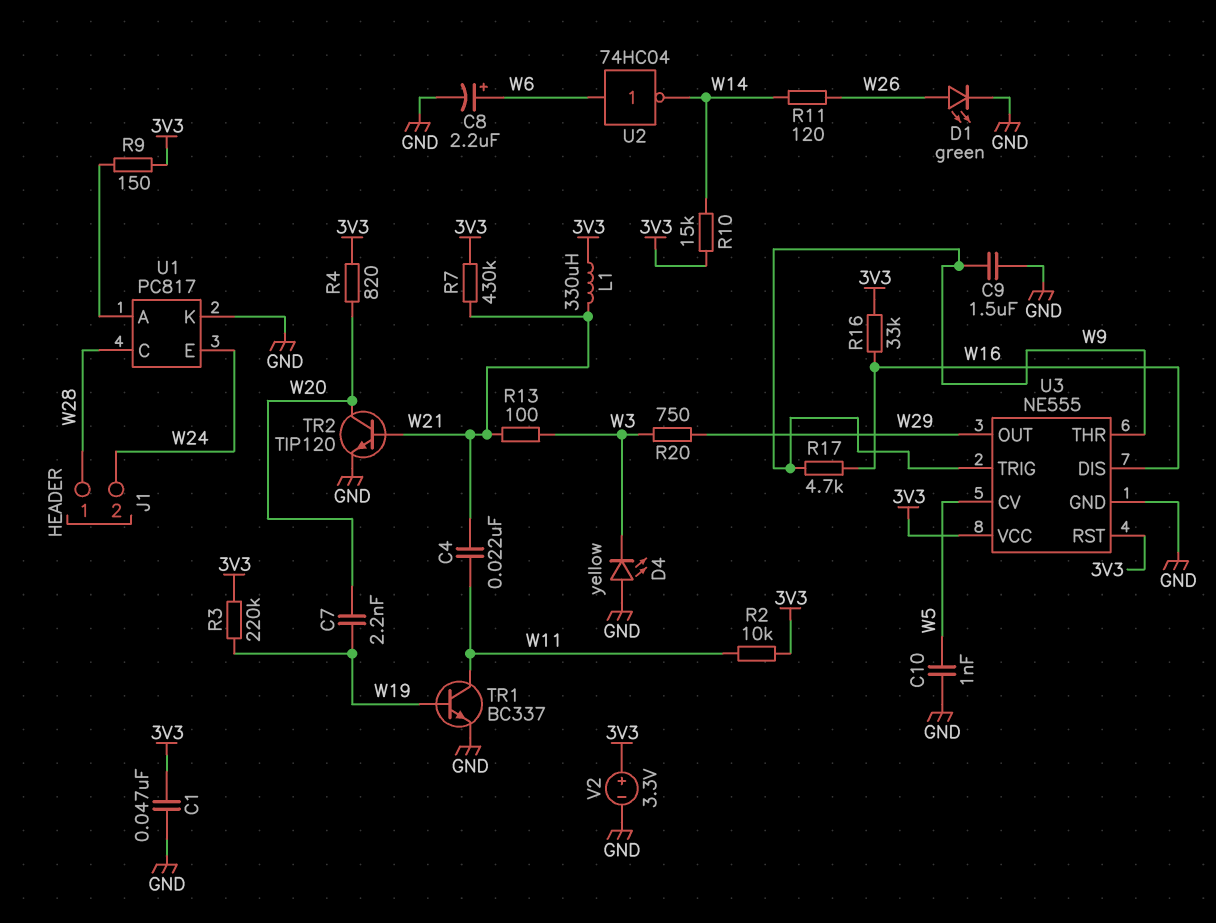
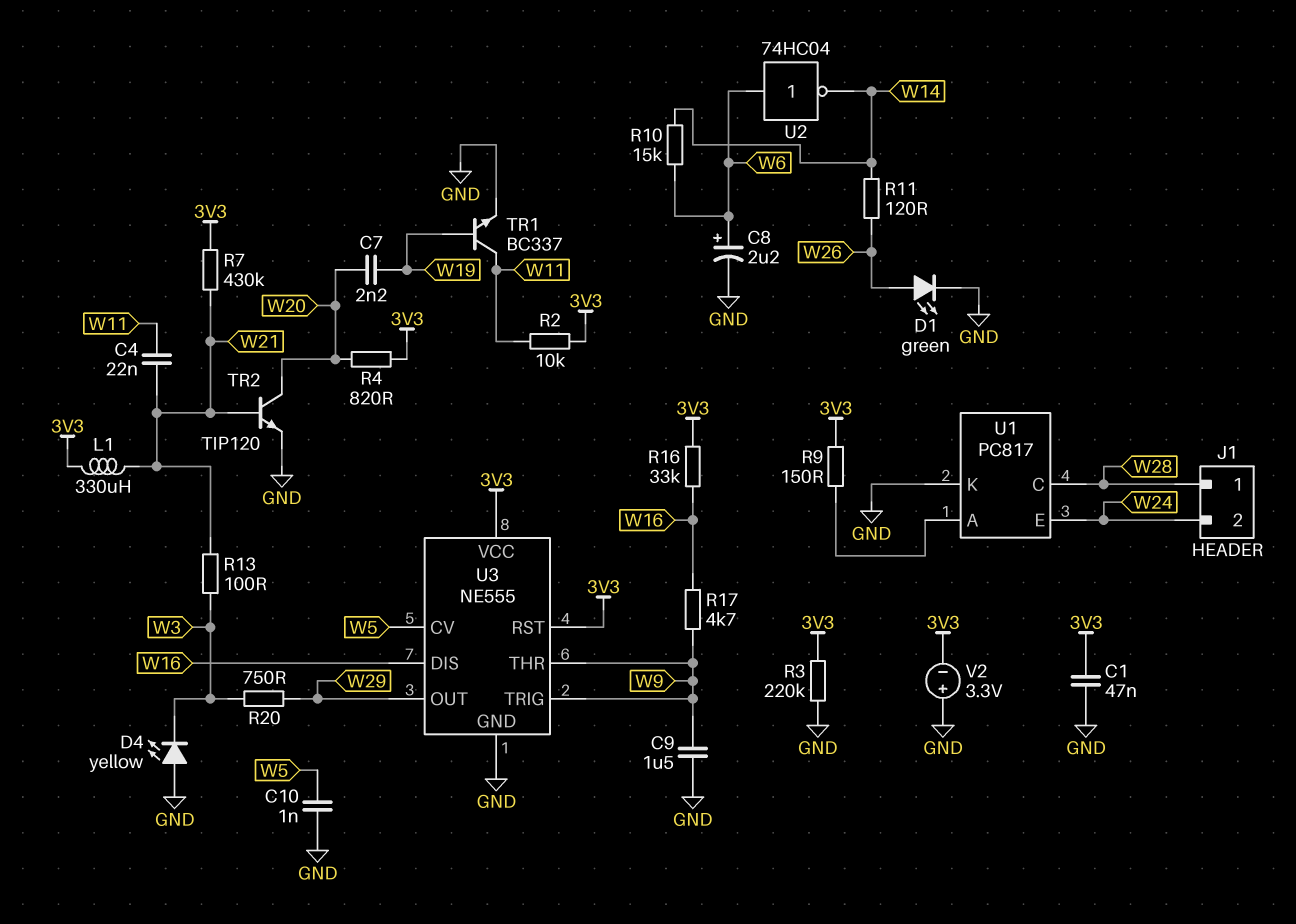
R3: 220k (3V3, W19) -> 220k (3V3, GND)
R10: 15k (3V3, W14) -> 15k (W6, W14)
V2: 3.3V (plus 3V3, minus GND) -> 3.3V (plus GND, minus 3V3)

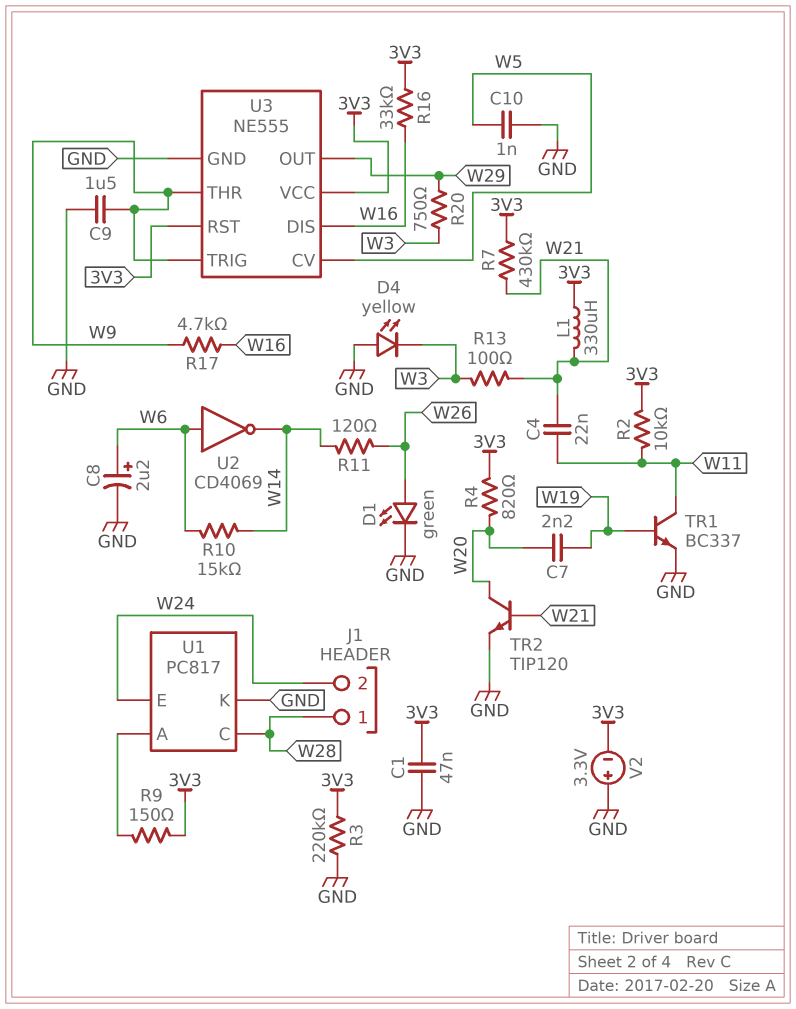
U2: NOT 74HC04 (in W6, out W14) -> NOT CD4069 (in W6, out W14)

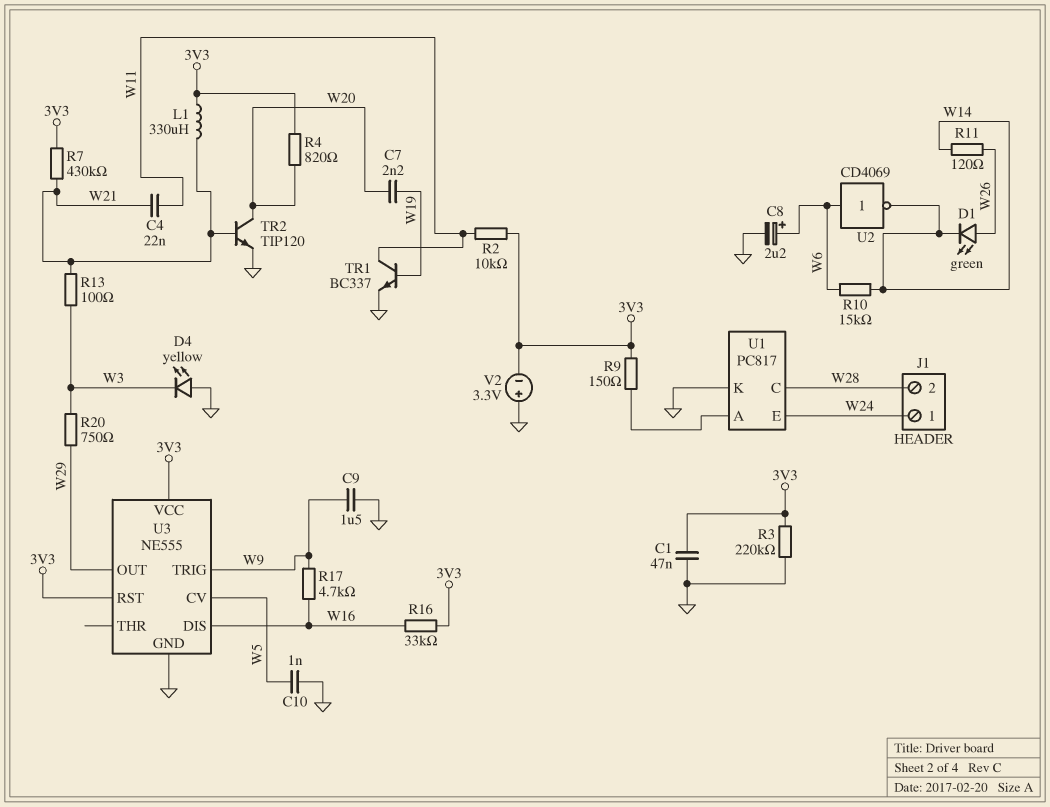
D1: LED green (A W26, K GND) -> LED green (A W26, K W14)
J1 pin 1: W28 -> W24
J1 pin 2: W24 -> W28
U3 pin THR: W9 -> none

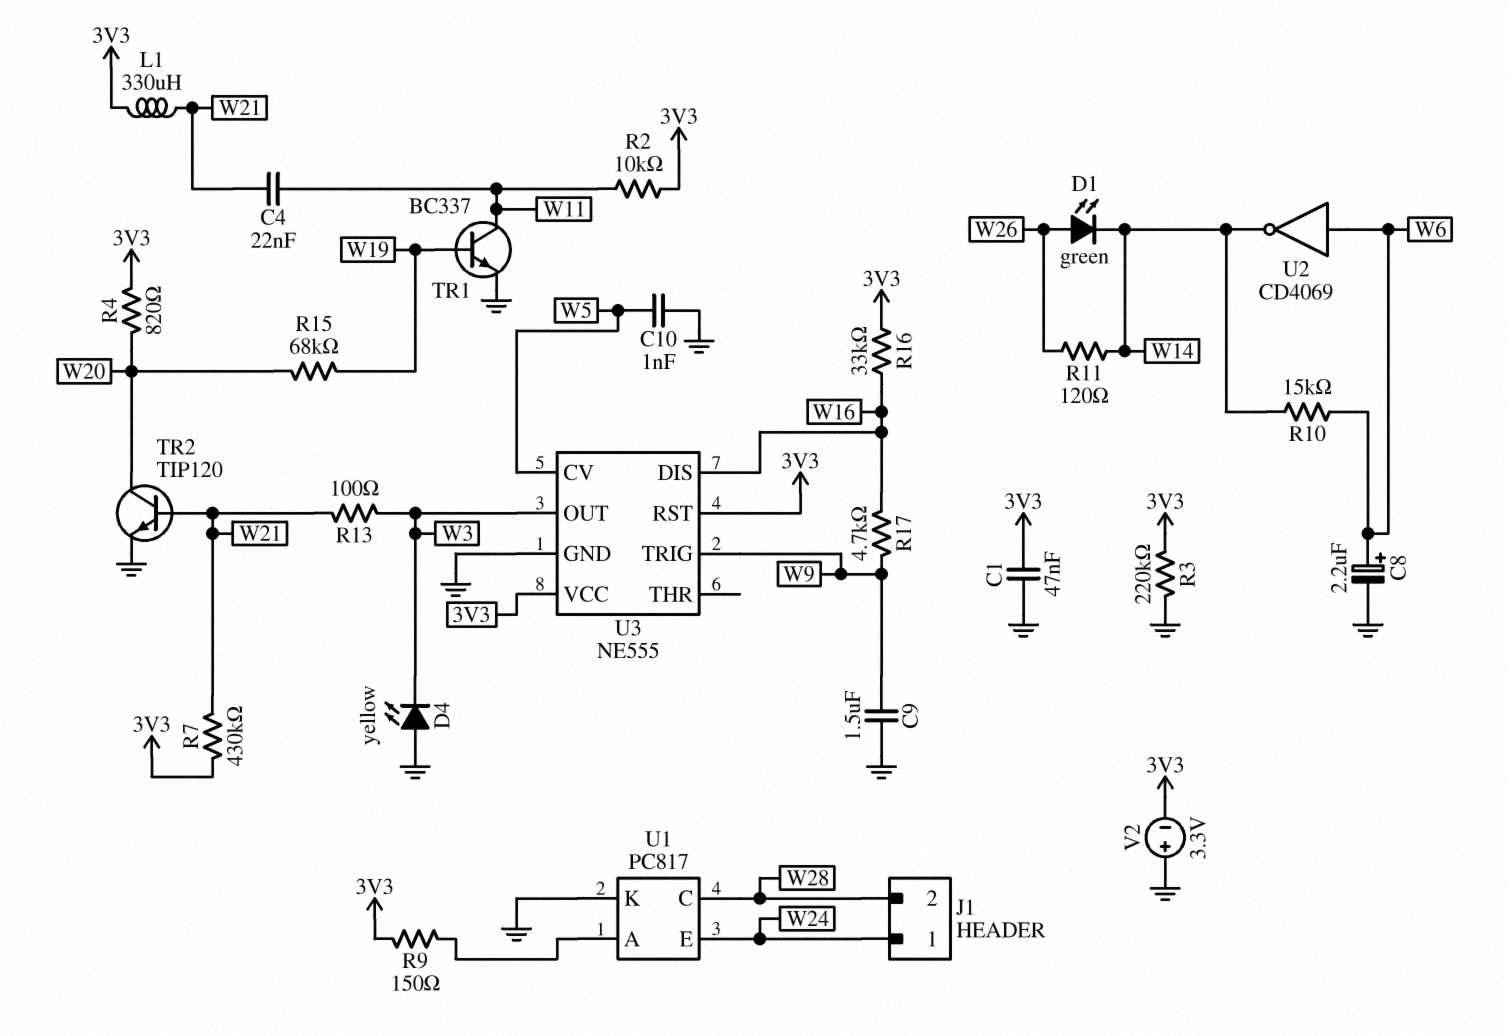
C7: 2.2nF (W19, W20) -> none
R15: none -> 68k (W19, W20)
R20: 750 (W3, W29) -> none
U3 pin OUT: W29 -> W3

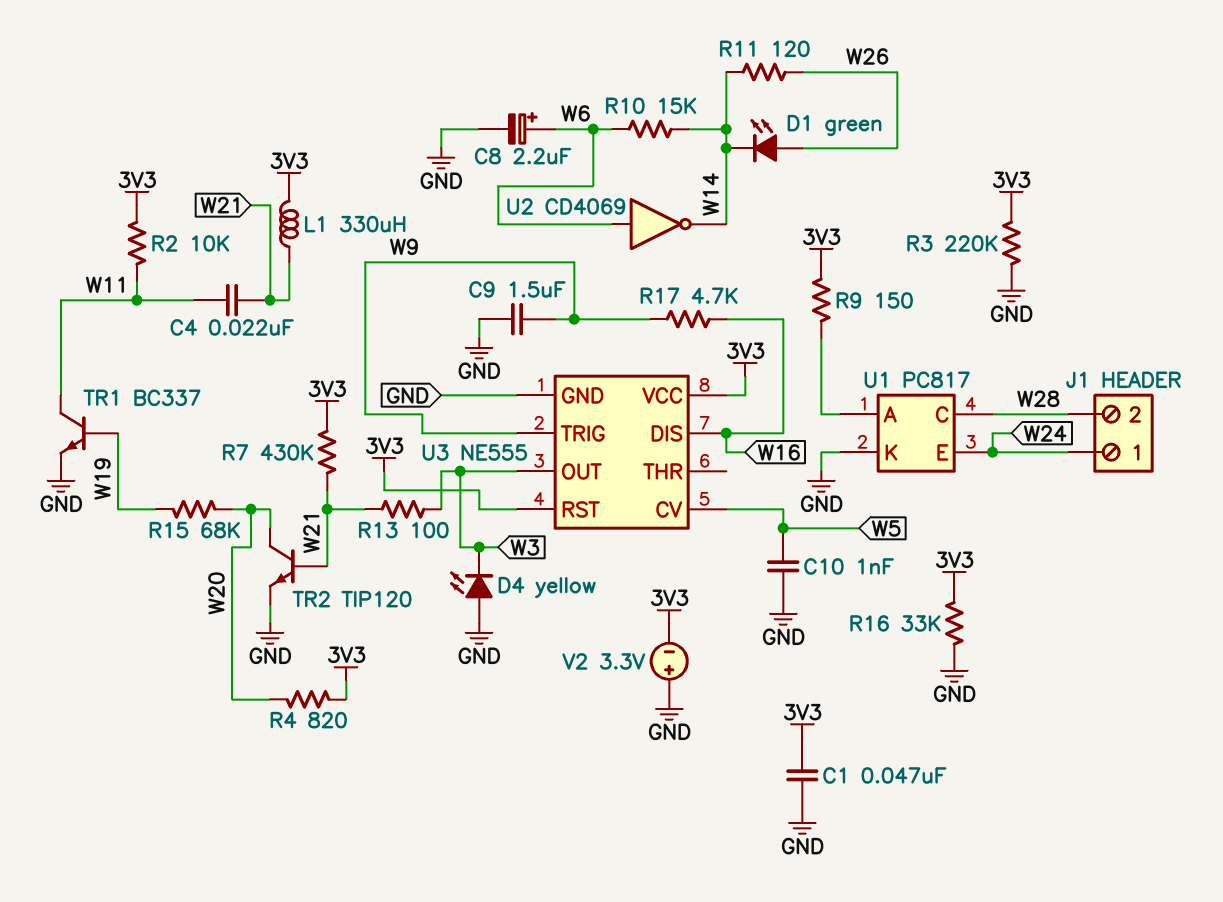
R16: 33k (3V3, W16) -> 33k (3V3, GND)

